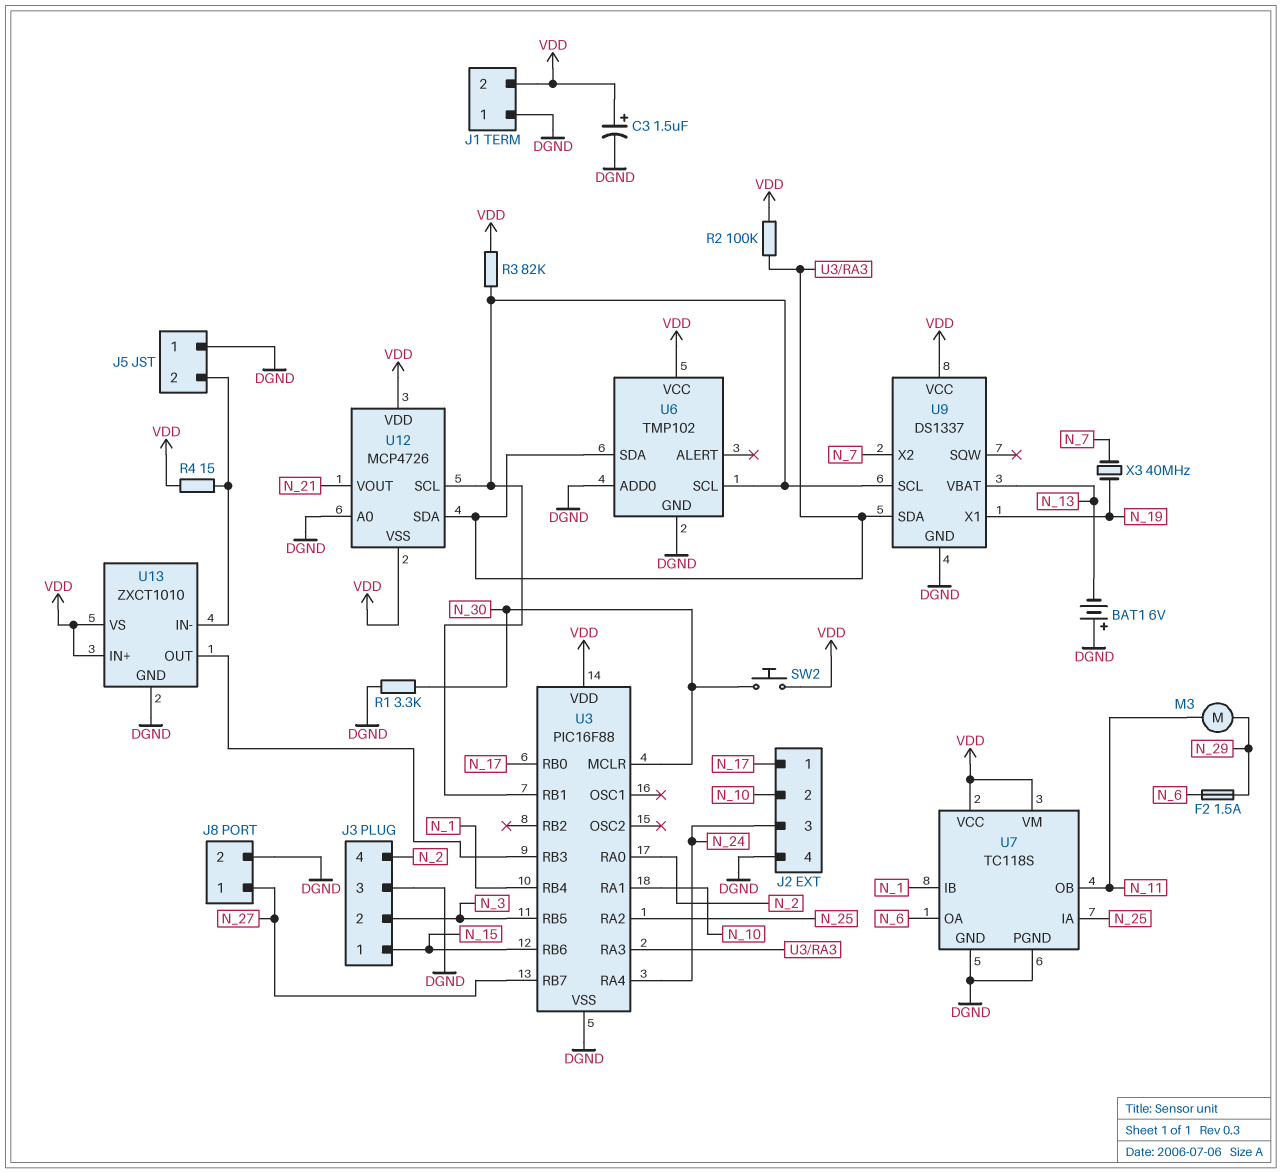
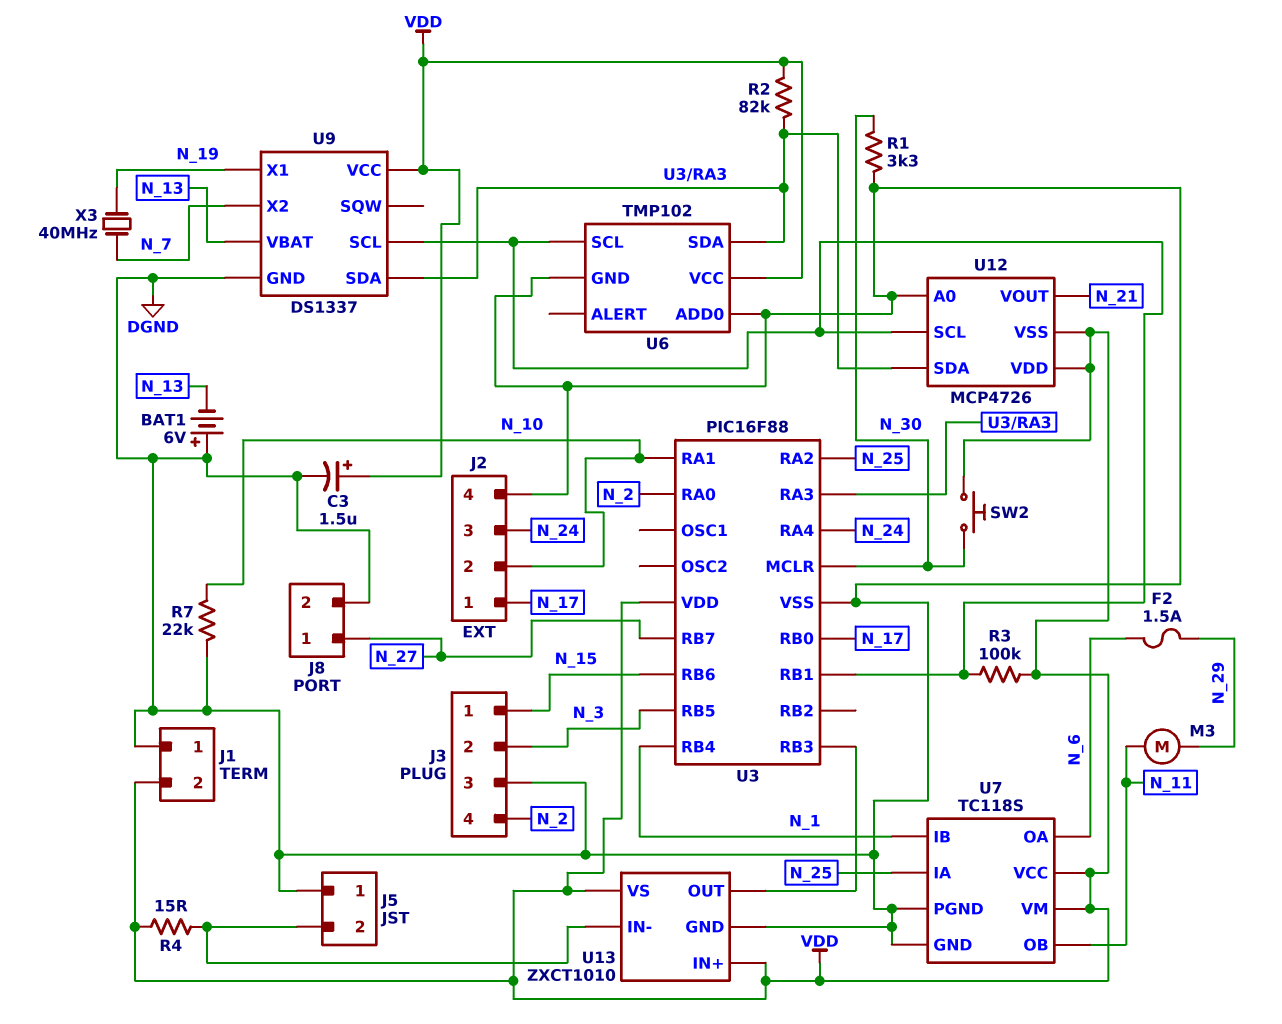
R2: 100k (U3/RA3, VDD) -> 82k (U3/RA3, VDD)
R3: 82k (U3/RB1, VDD) -> 100k (U3/RB1, VDD)
R7: none -> 22k (DGND, N_10)

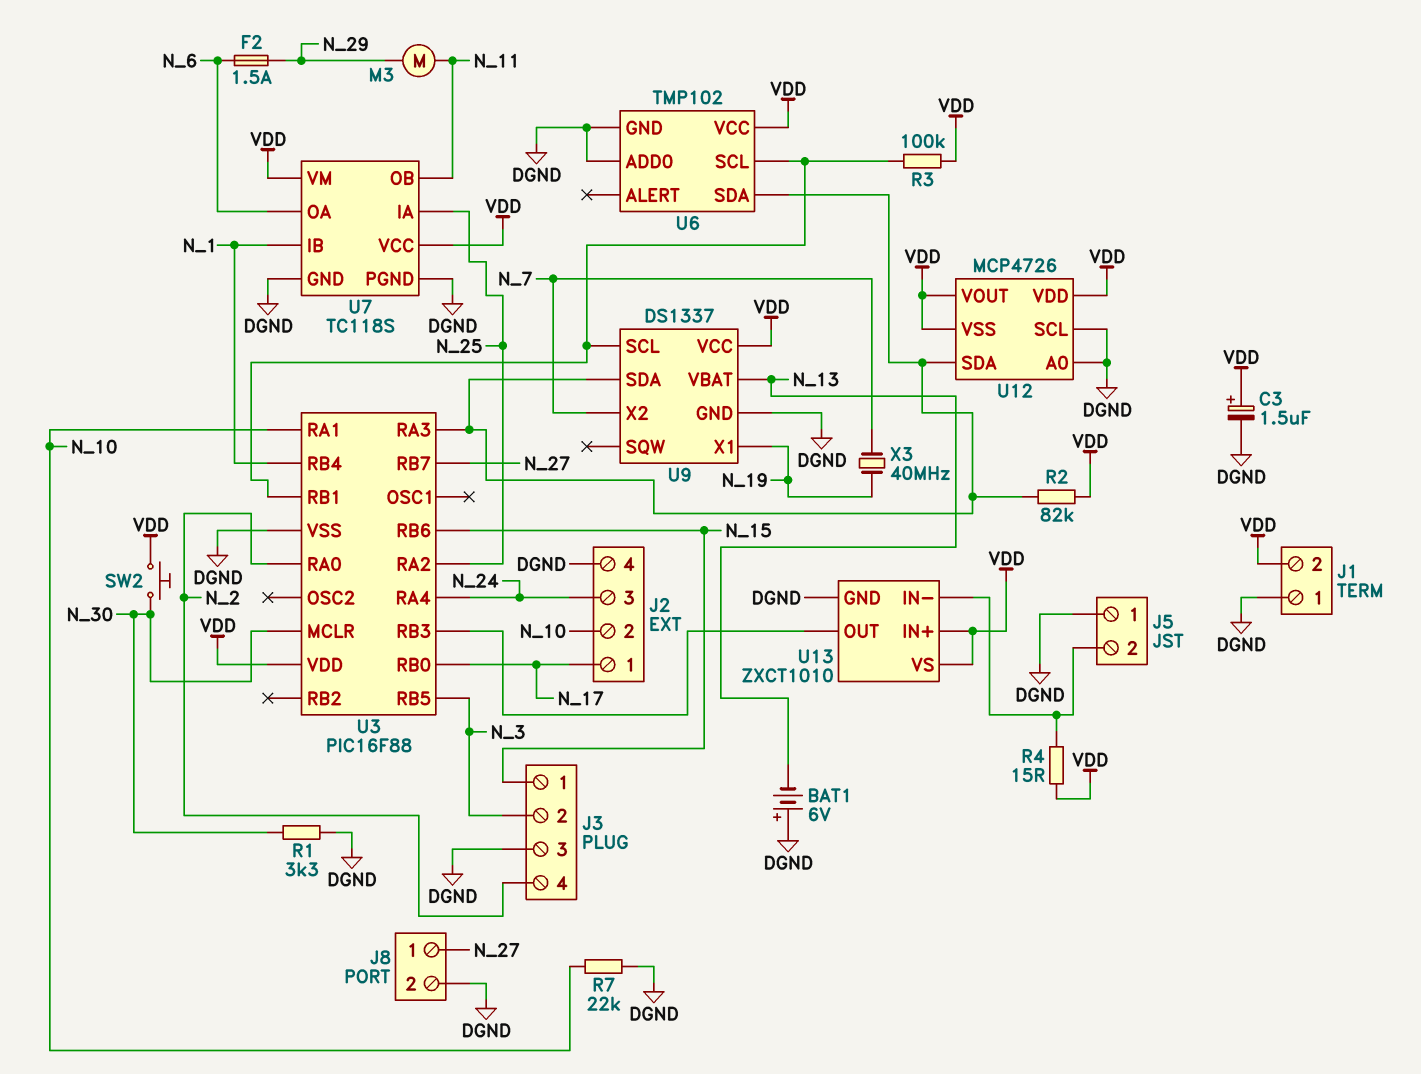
U12 pin SCL: U3/RB1 -> DGND
U12 pin VOUT: N_21 -> VDD

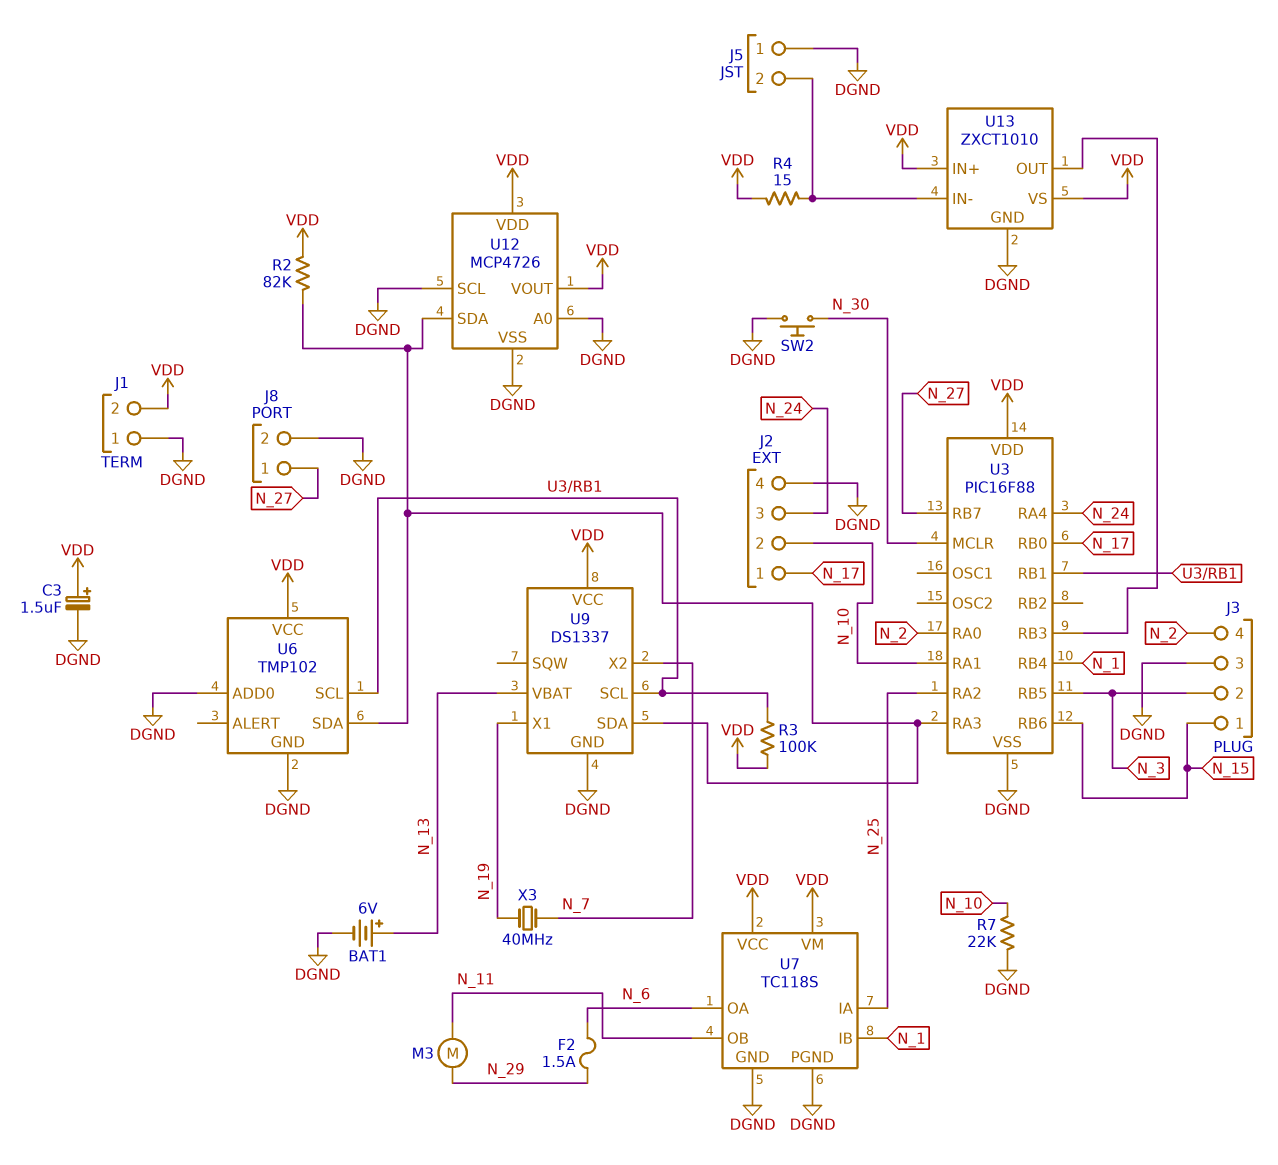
BAT1: 6V (plus DGND, minus N_13) -> 6V (plus N_13, minus DGND)
R1: 3.3k (DGND, N_30) -> none
SW2: button (N_30, VDD) -> button (DGND, N_30)
U12 pin VSS: VDD -> DGND

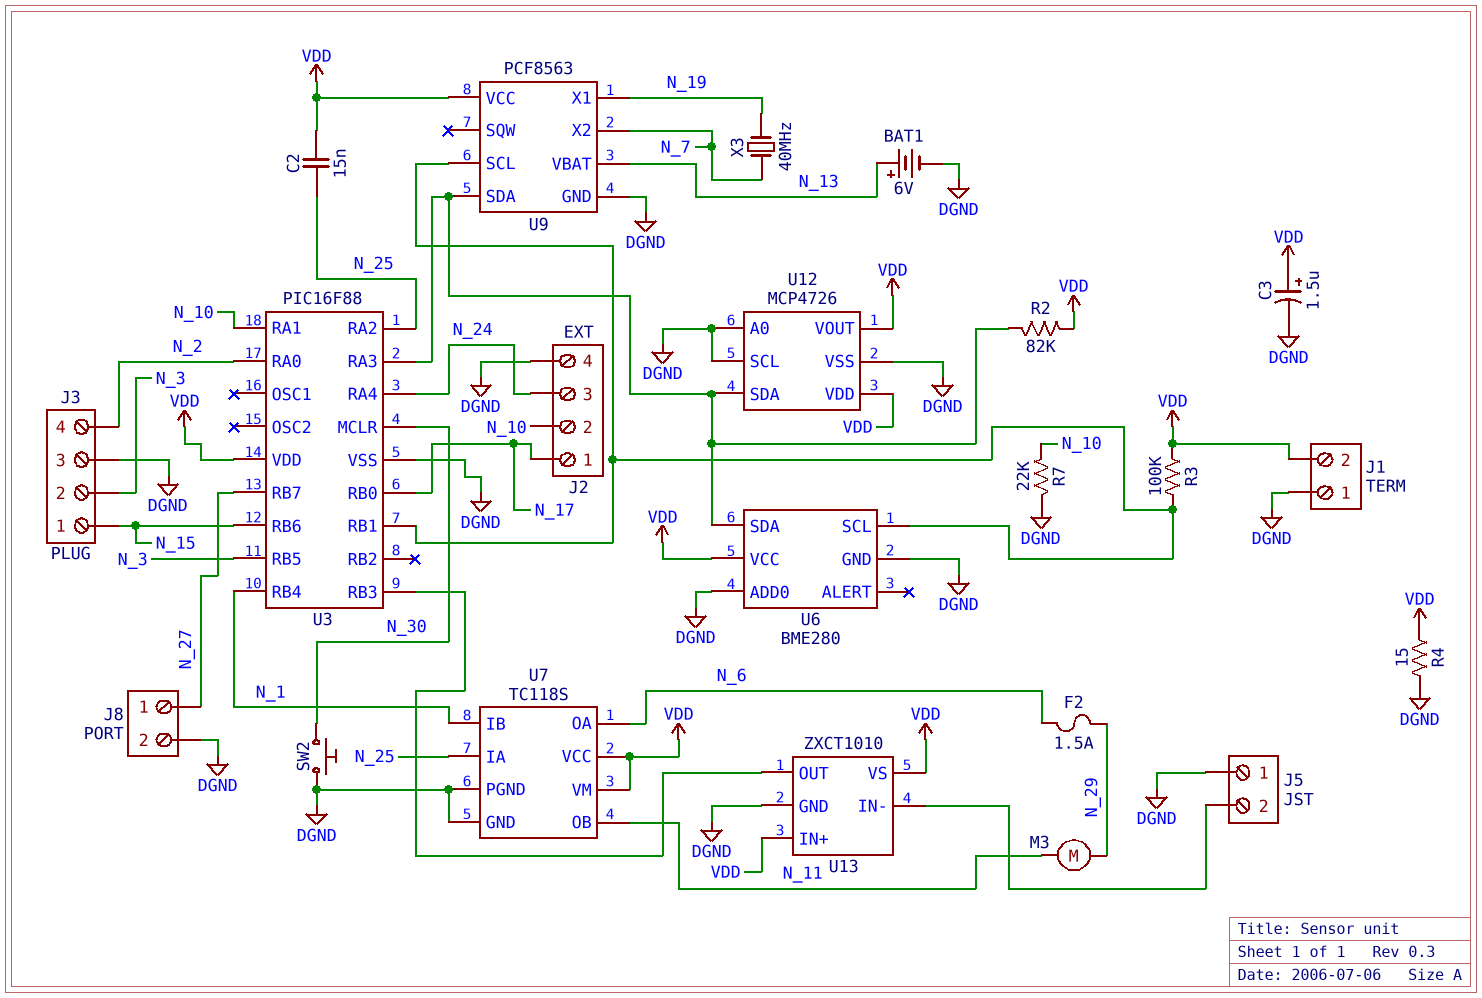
C2: none -> 15nF (N_25, VDD)
R4: 15 (J5/2, VDD) -> 15 (DGND, VDD)
U6: TMP102 -> BME280
U9: DS1337 -> PCF8563

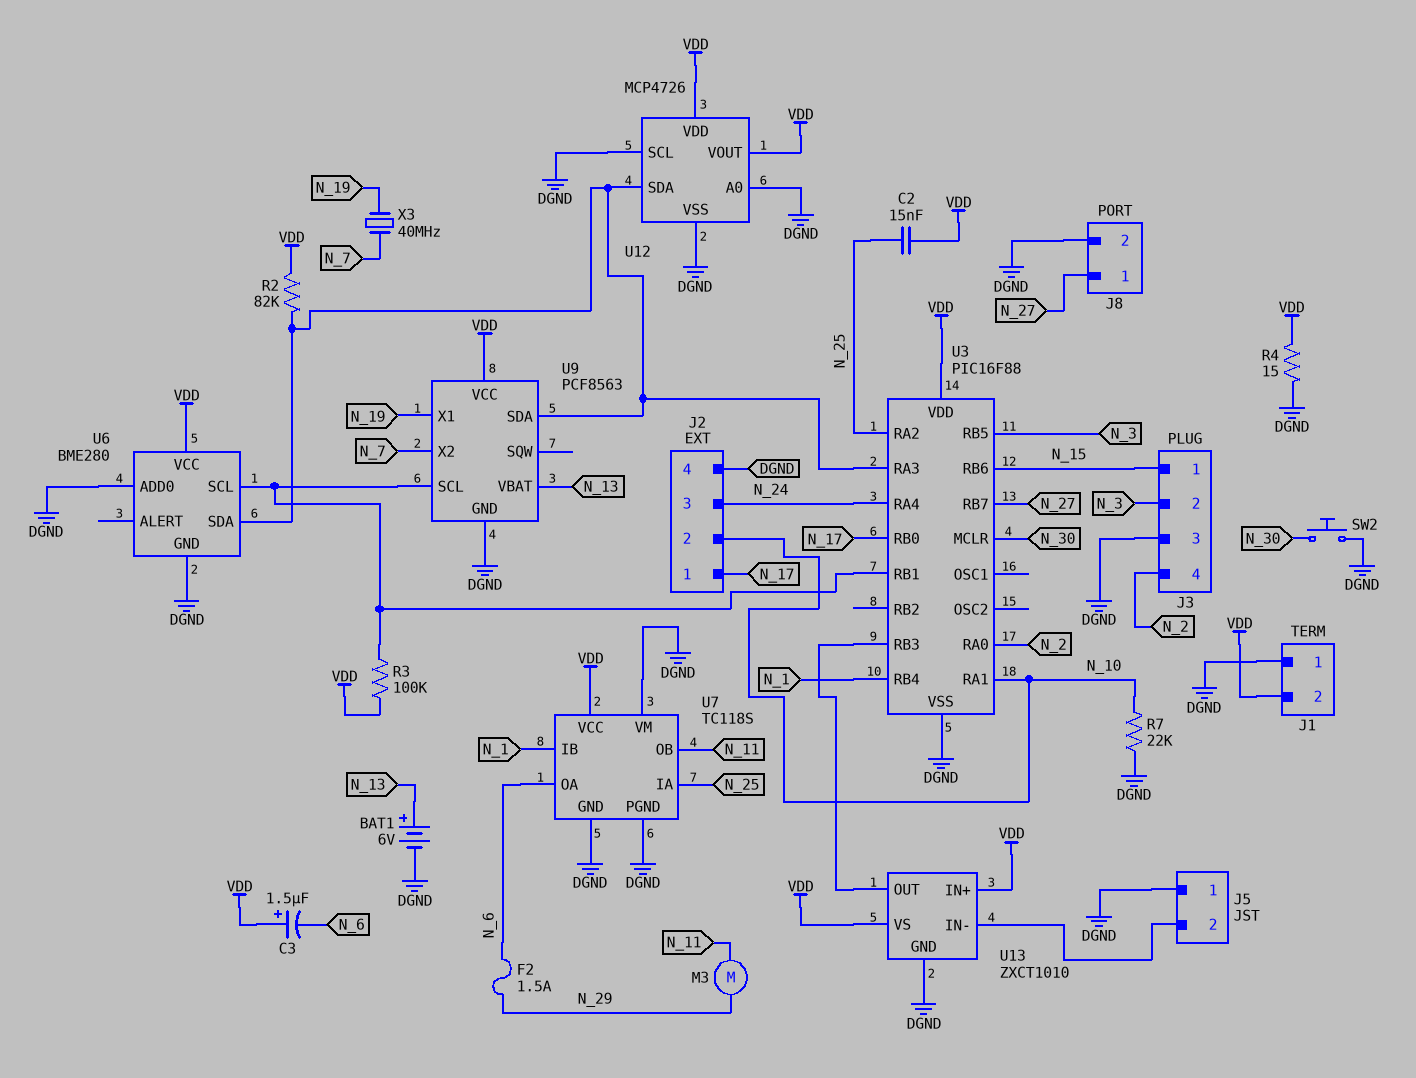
C3: 1.5uF (plus VDD, minus DGND) -> 1.5uF (plus VDD, minus N_6)
U7 pin VM: VDD -> DGND

